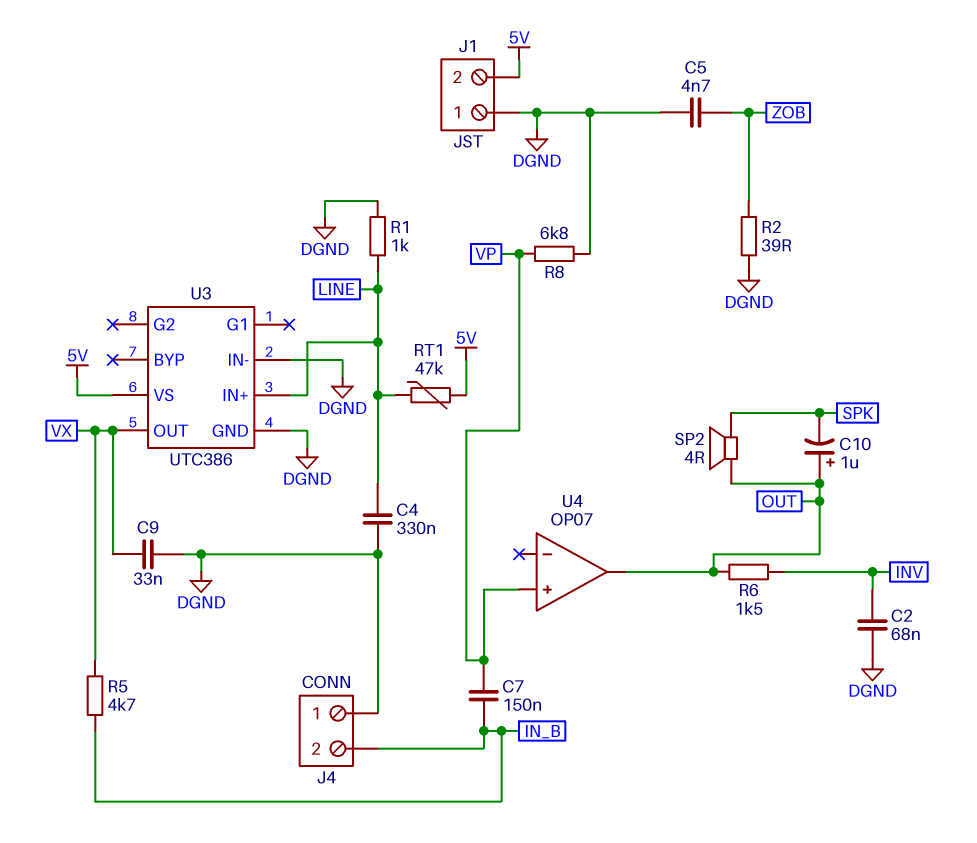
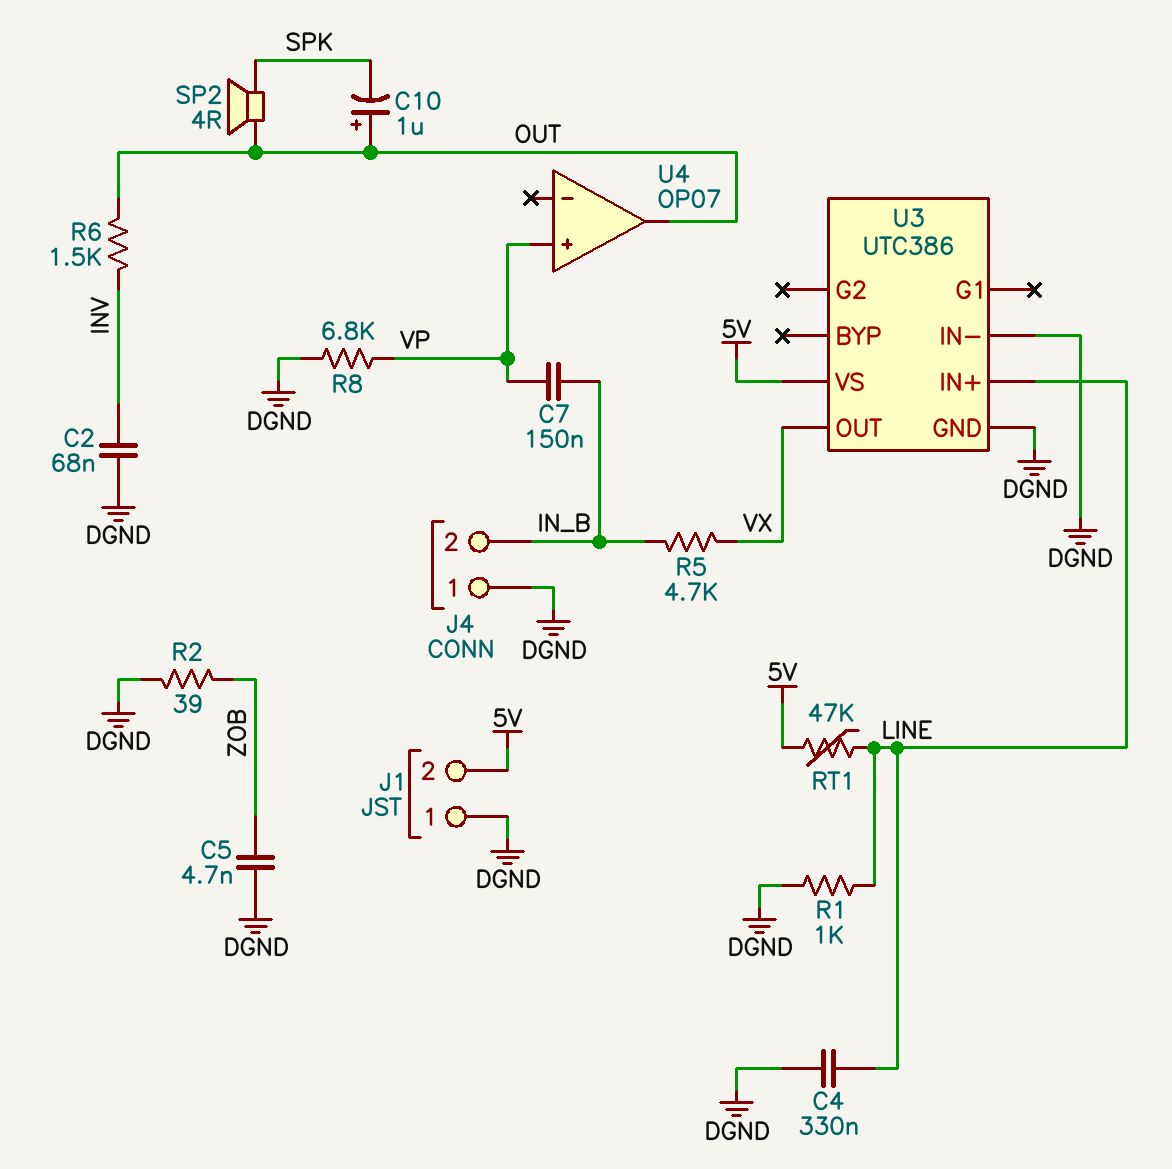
C9: 33nF (DGND, VX) -> none

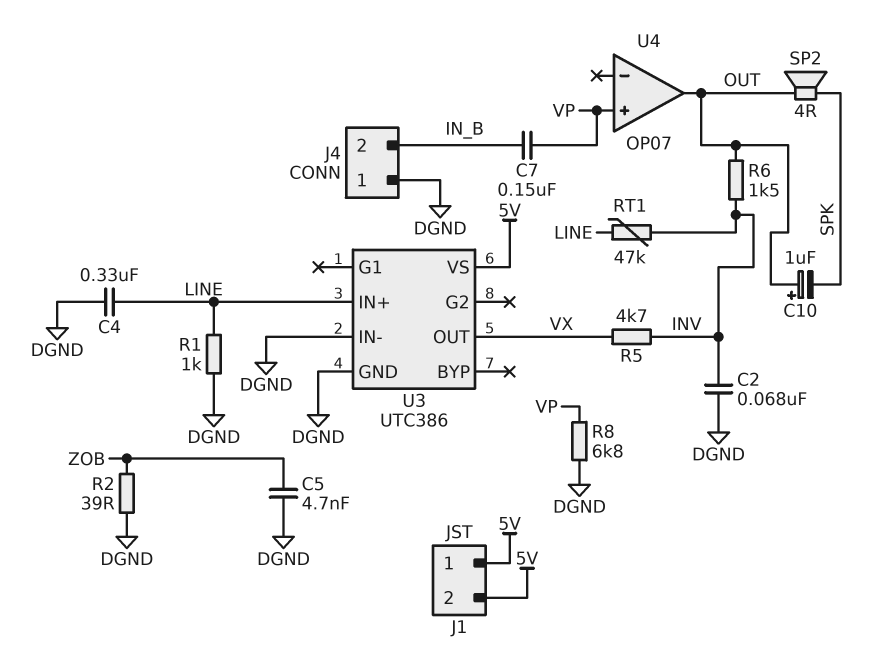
J1 pin 1: DGND -> 5V
R5: 4.7k (IN_B, VX) -> 4.7k (INV, VX)
RT1: 47k (5V, LINE) -> 47k (INV, LINE)

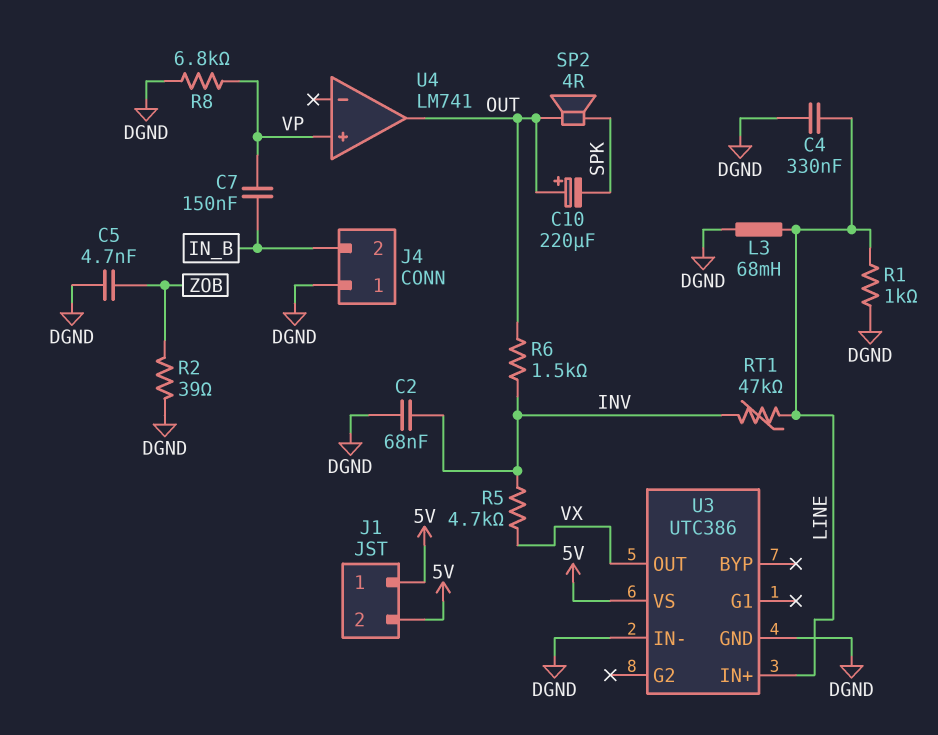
C10: 1uF (plus OUT, minus SPK) -> 220uF (plus OUT, minus SPK)
L3: none -> 68mH (DGND, LINE)
U4: OP07 -> LM741

